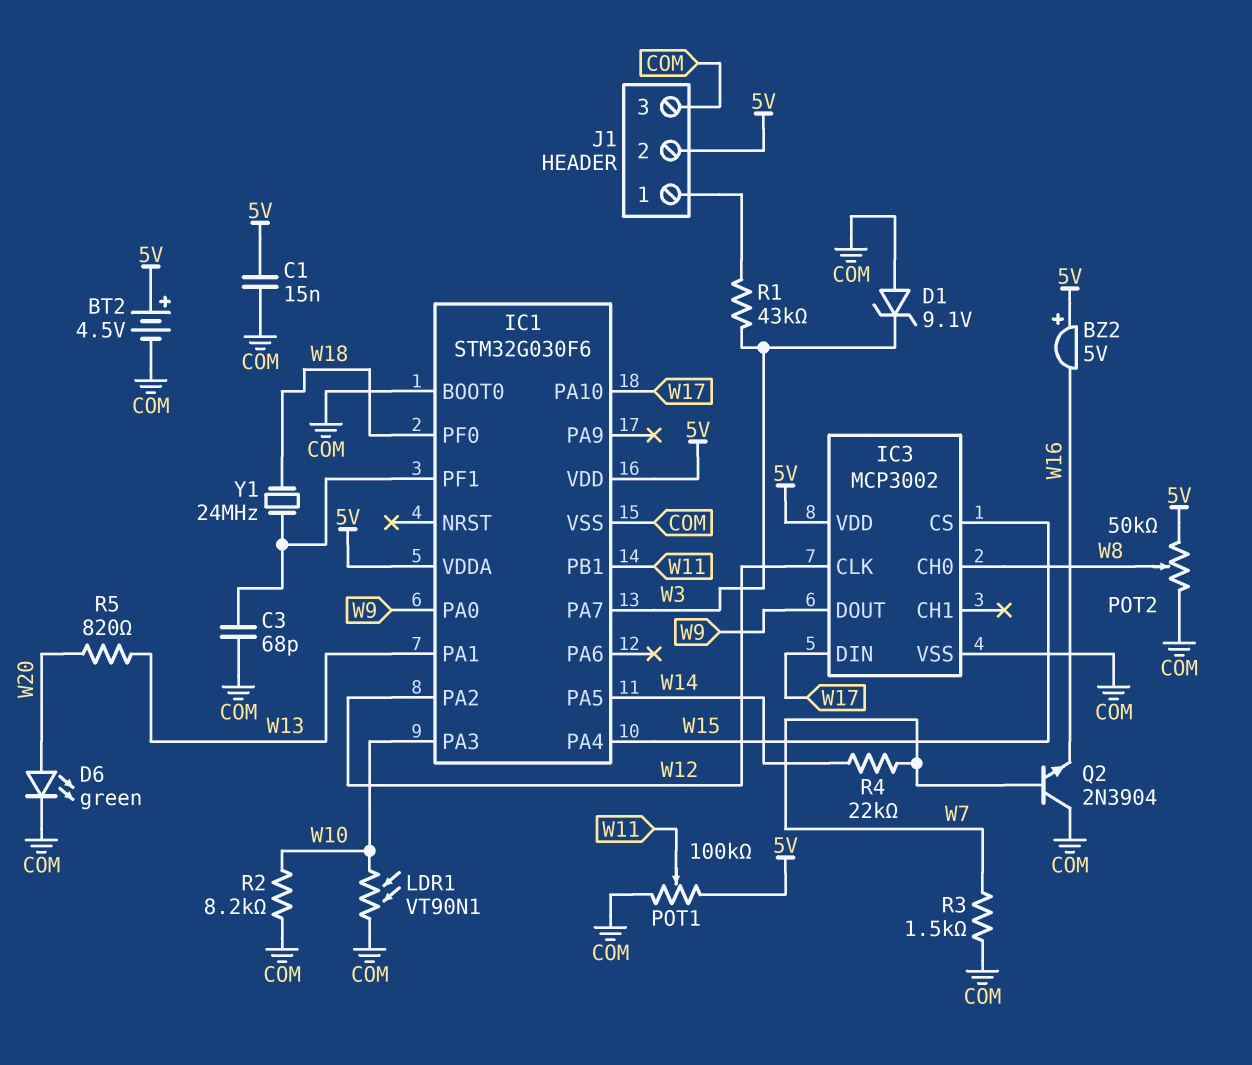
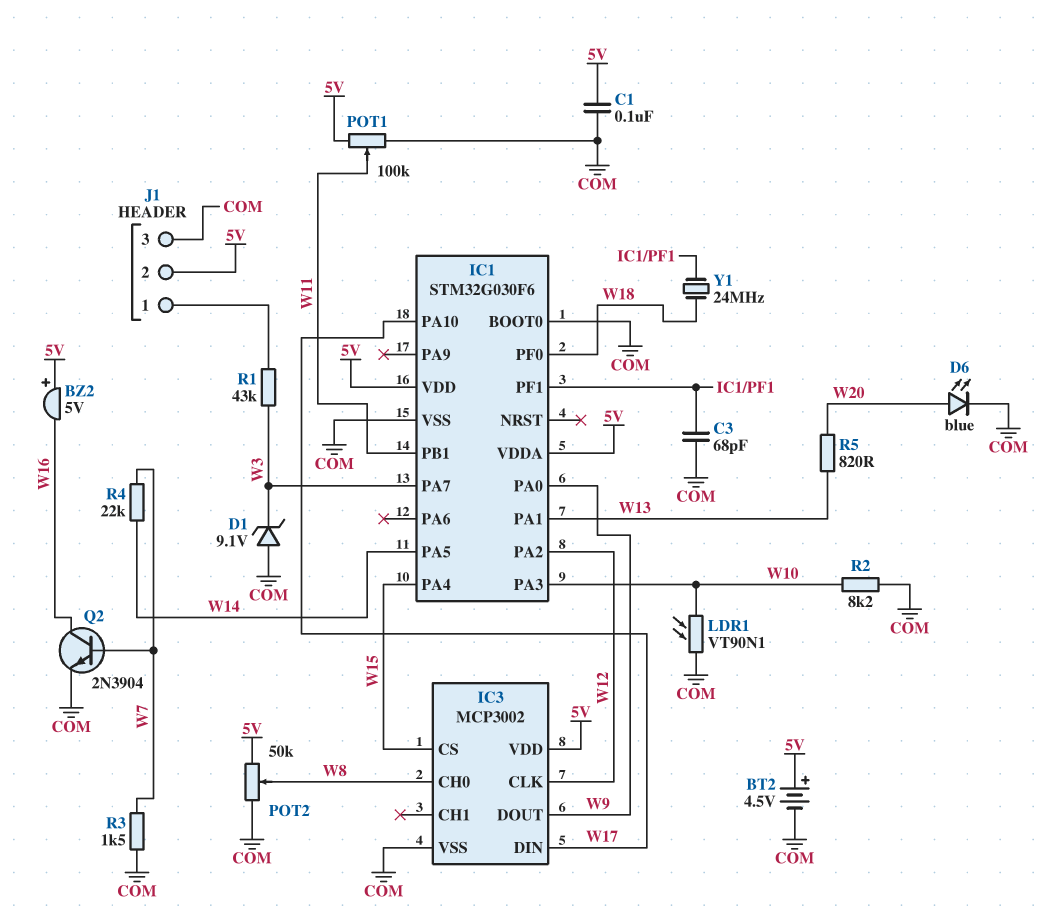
C1: 15nF (5V, COM) -> 100nF (5V, COM)
D6: LED green (A W20, K COM) -> LED blue (A W20, K COM)
Q2: NPN 2N3904 (B W7, C COM, E W16) -> NPN 2N3904 (B W7, C W16, E COM)

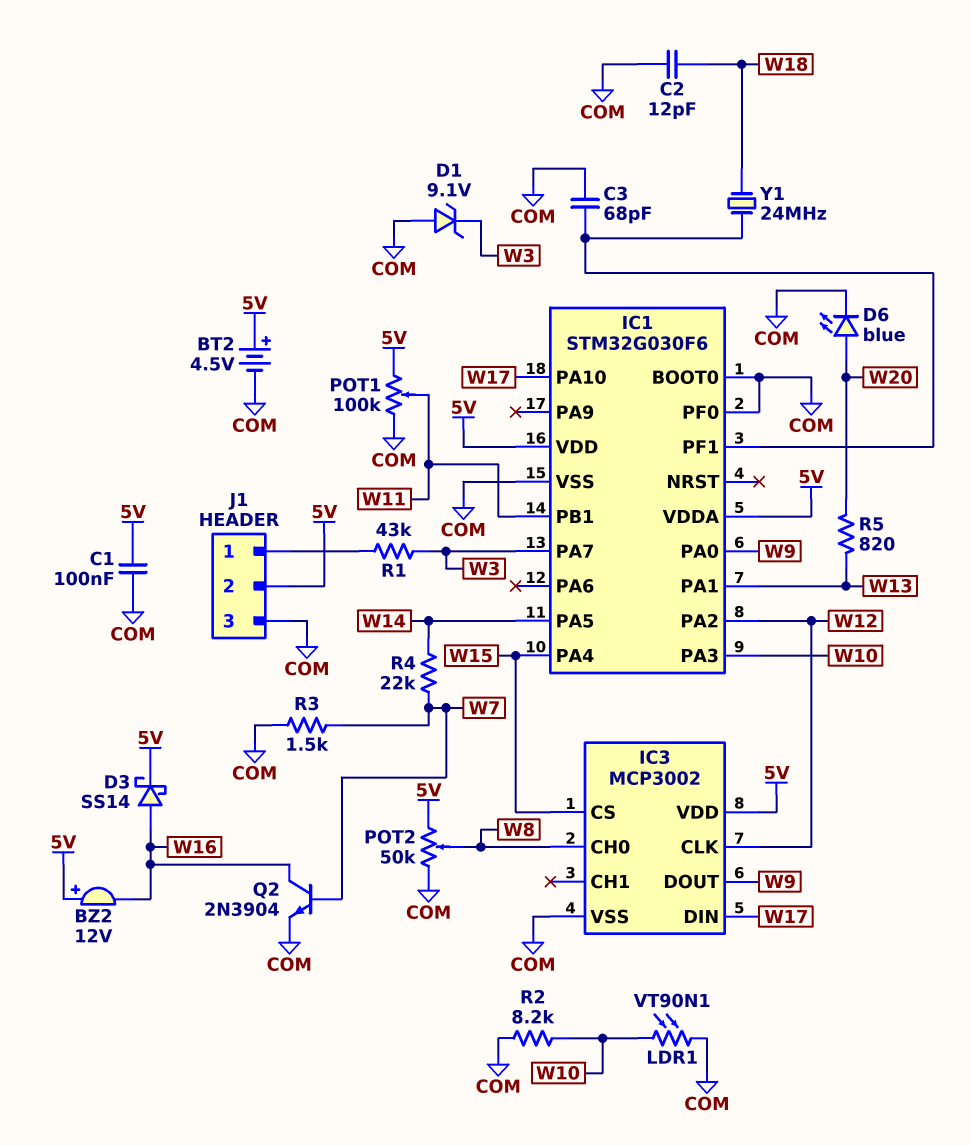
BZ2: buzzer 5V (plus 5V, minus W16) -> buzzer 12V (plus 5V, minus W16)
C2: none -> 12pF (COM, W18)
D3: none -> schottky SS14 (A W16, K 5V)
IC1 pin PF0: W18 -> COM

